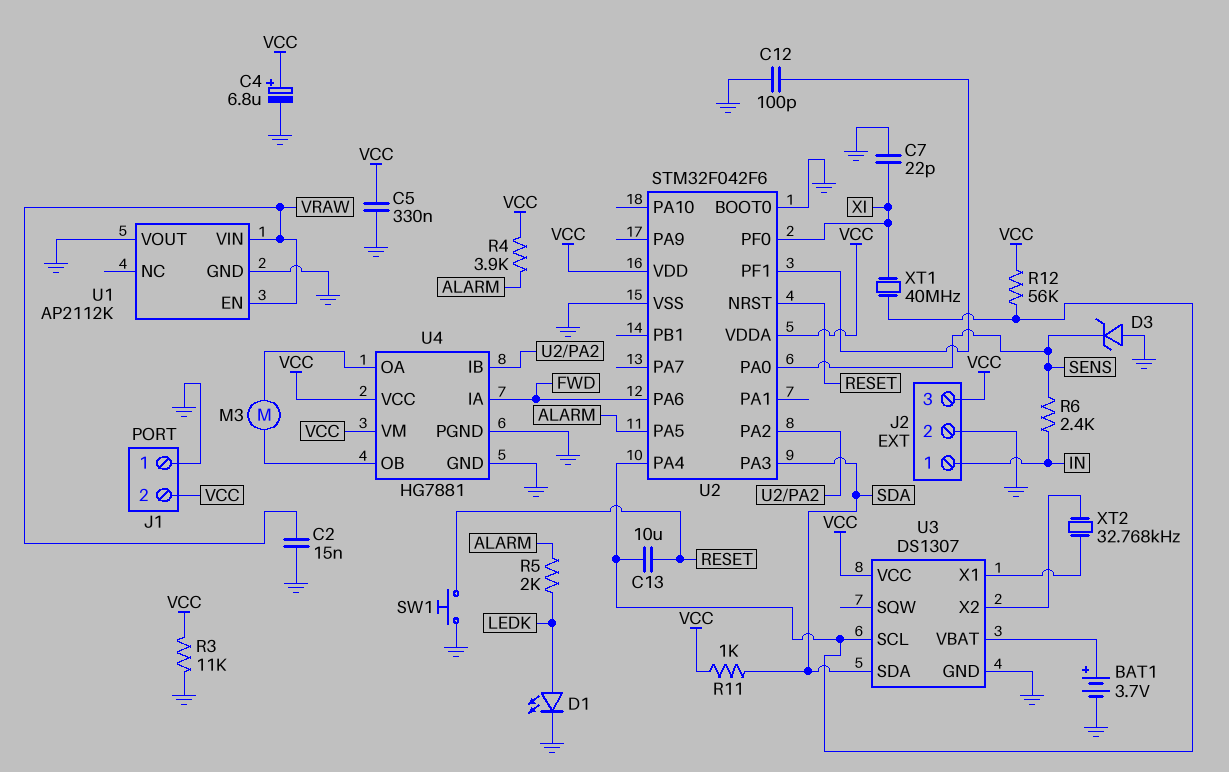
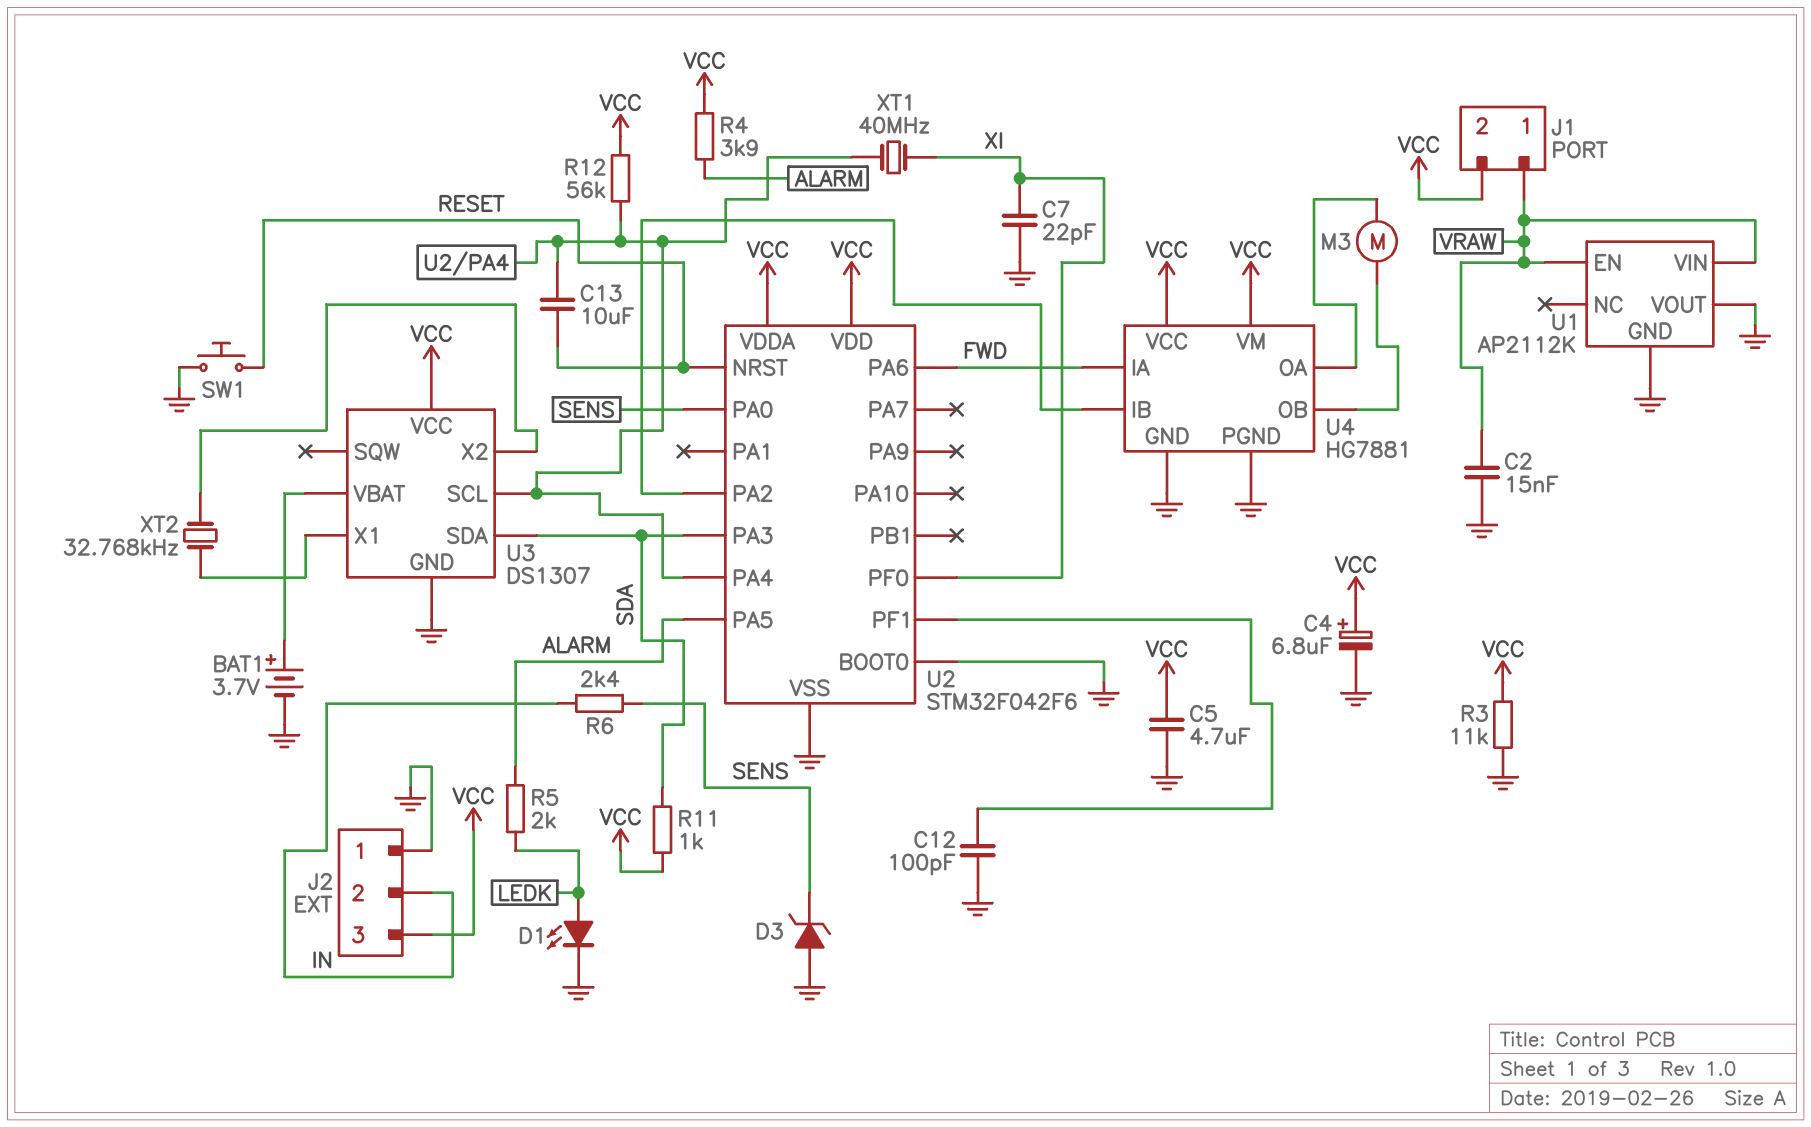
C5: 330nF (GND, VCC) -> 4.7uF (GND, VCC)
J1 pin 1: GND -> VRAW
J2 pin 1: IN -> GND
J2 pin 2: GND -> IN

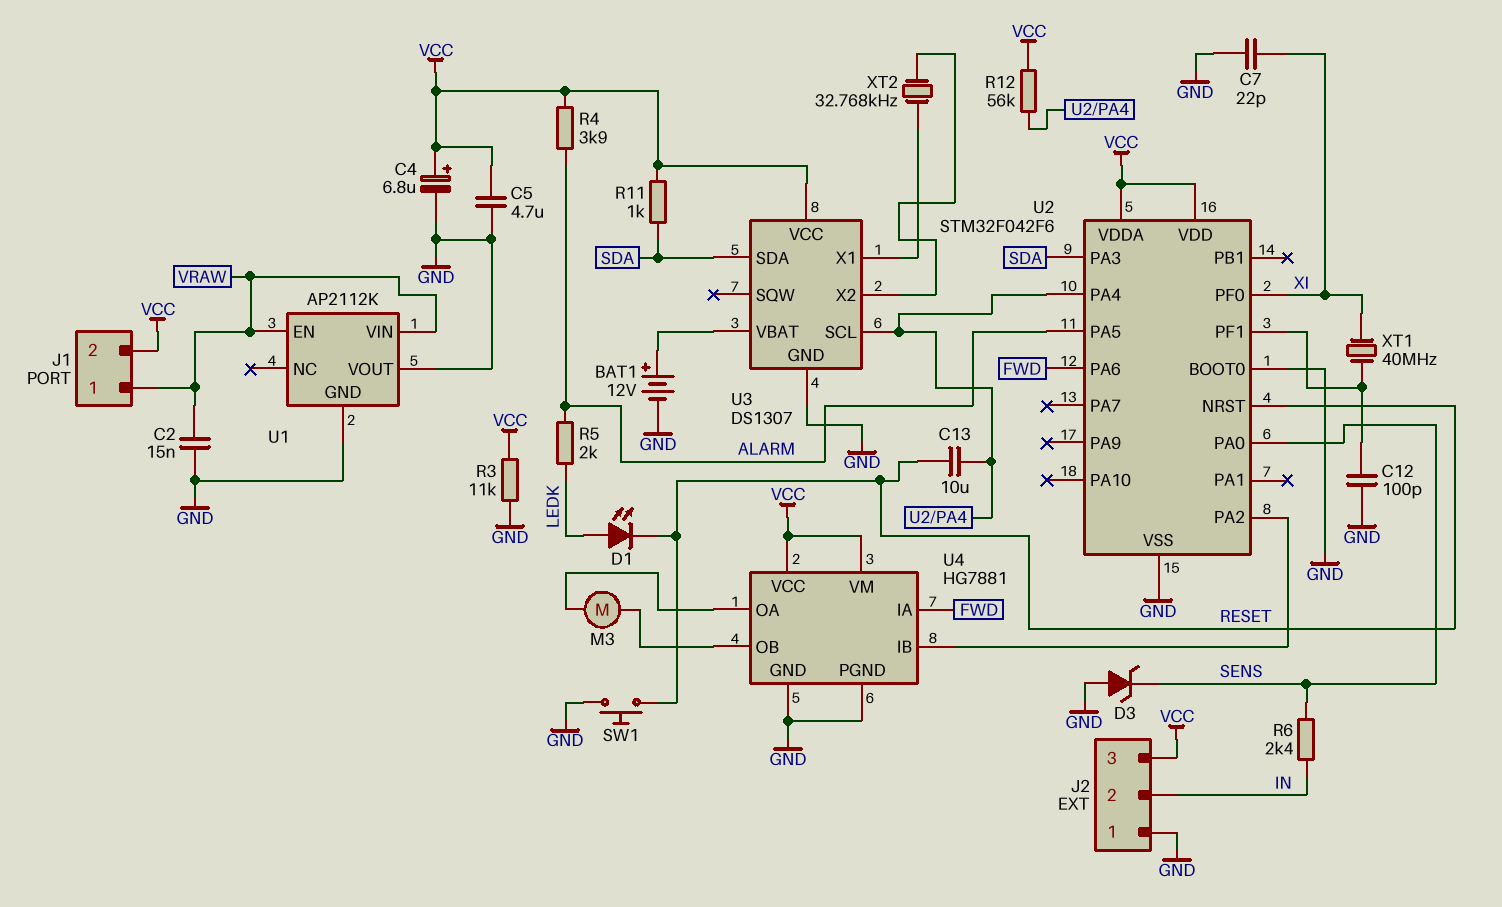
BAT1: 3.7V (plus U3/VBAT, minus GND) -> 12V (plus U3/VBAT, minus GND)
D1: LED (A LEDK, K GND) -> LED (A LEDK, K RESET)
XT1: 40MHz (U2/PA4, XI) -> 40MHz (U2/PF1, XI)

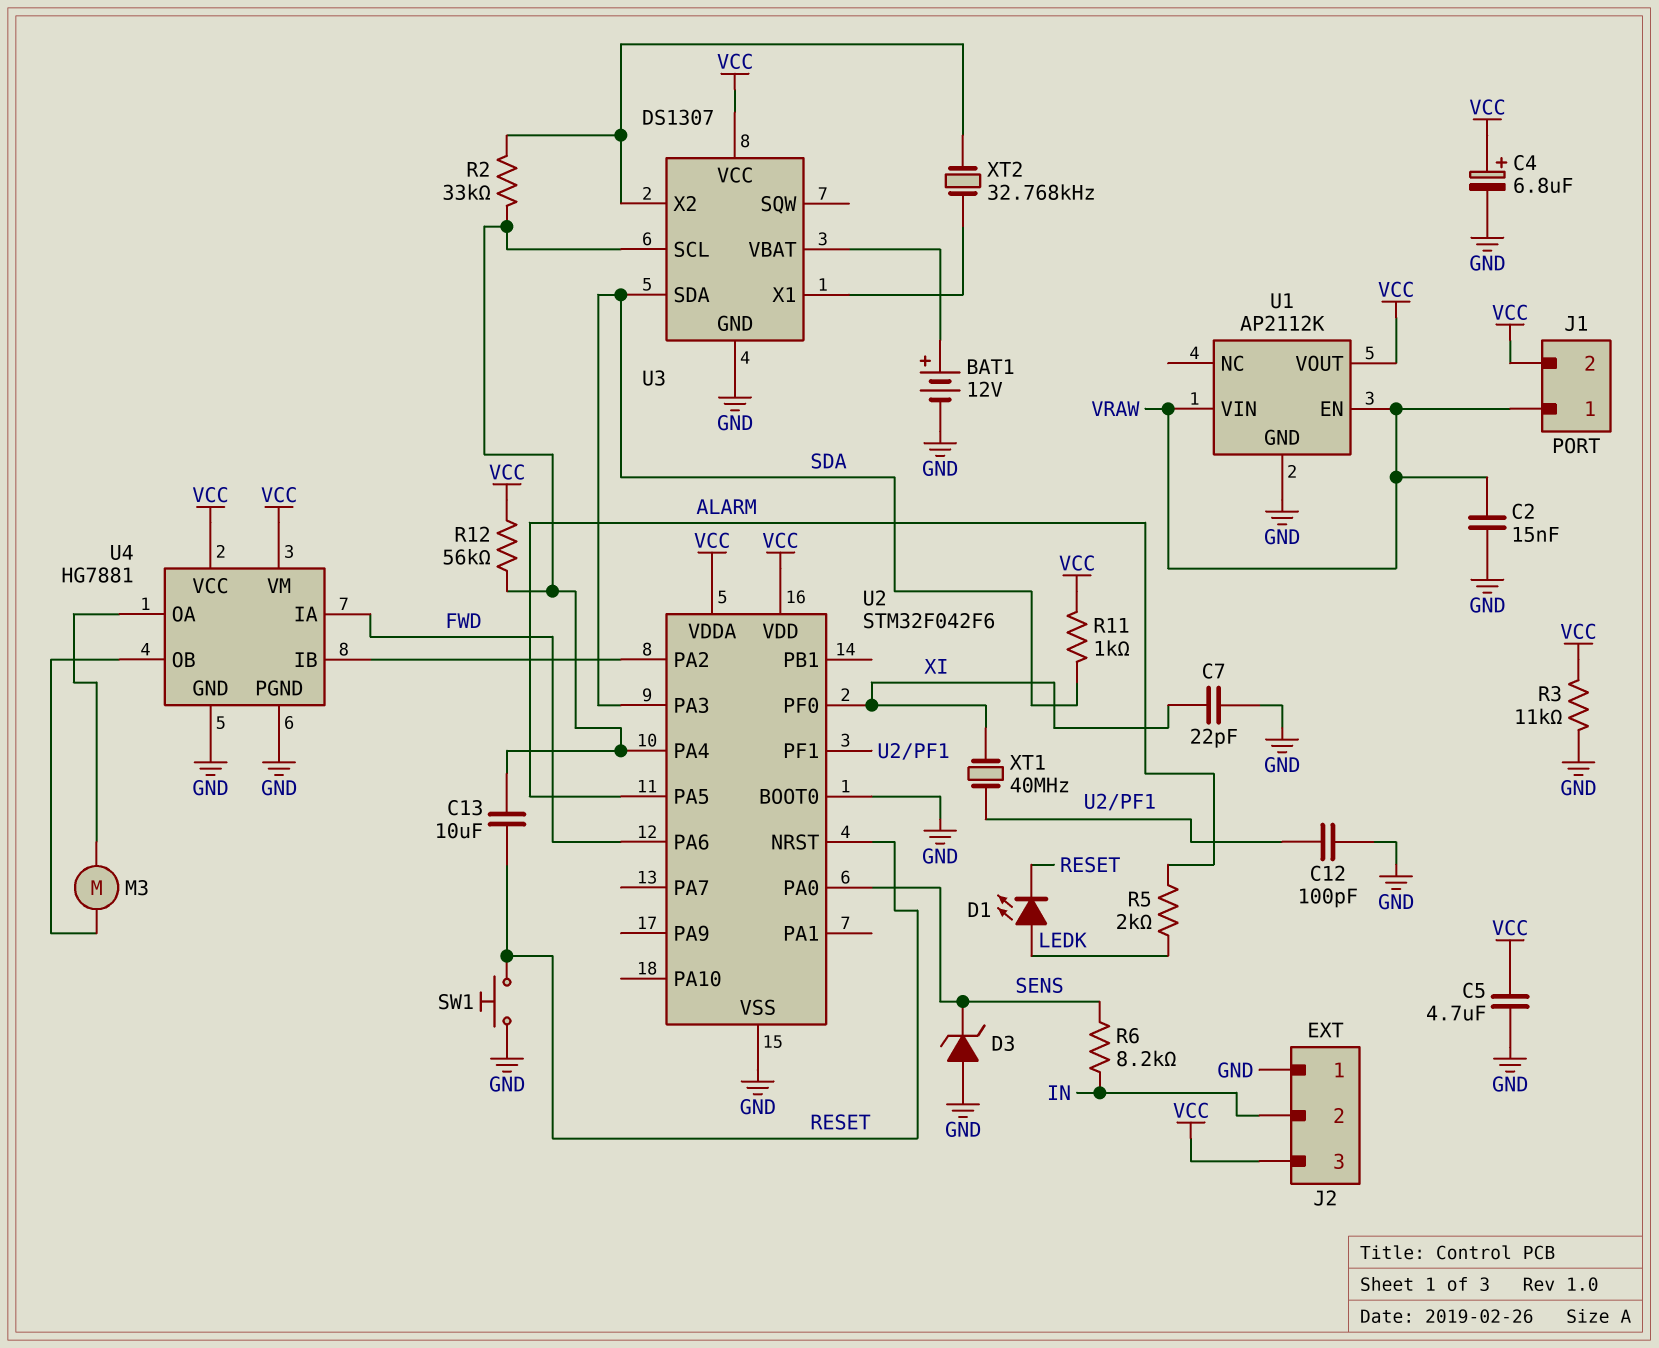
R2: none -> 33k (U2/PA4, U3/X2)
R4: 3.9k (ALARM, VCC) -> none
R6: 2.4k (IN, SENS) -> 8.2k (IN, SENS)
U1 pin VOUT: GND -> VCC

